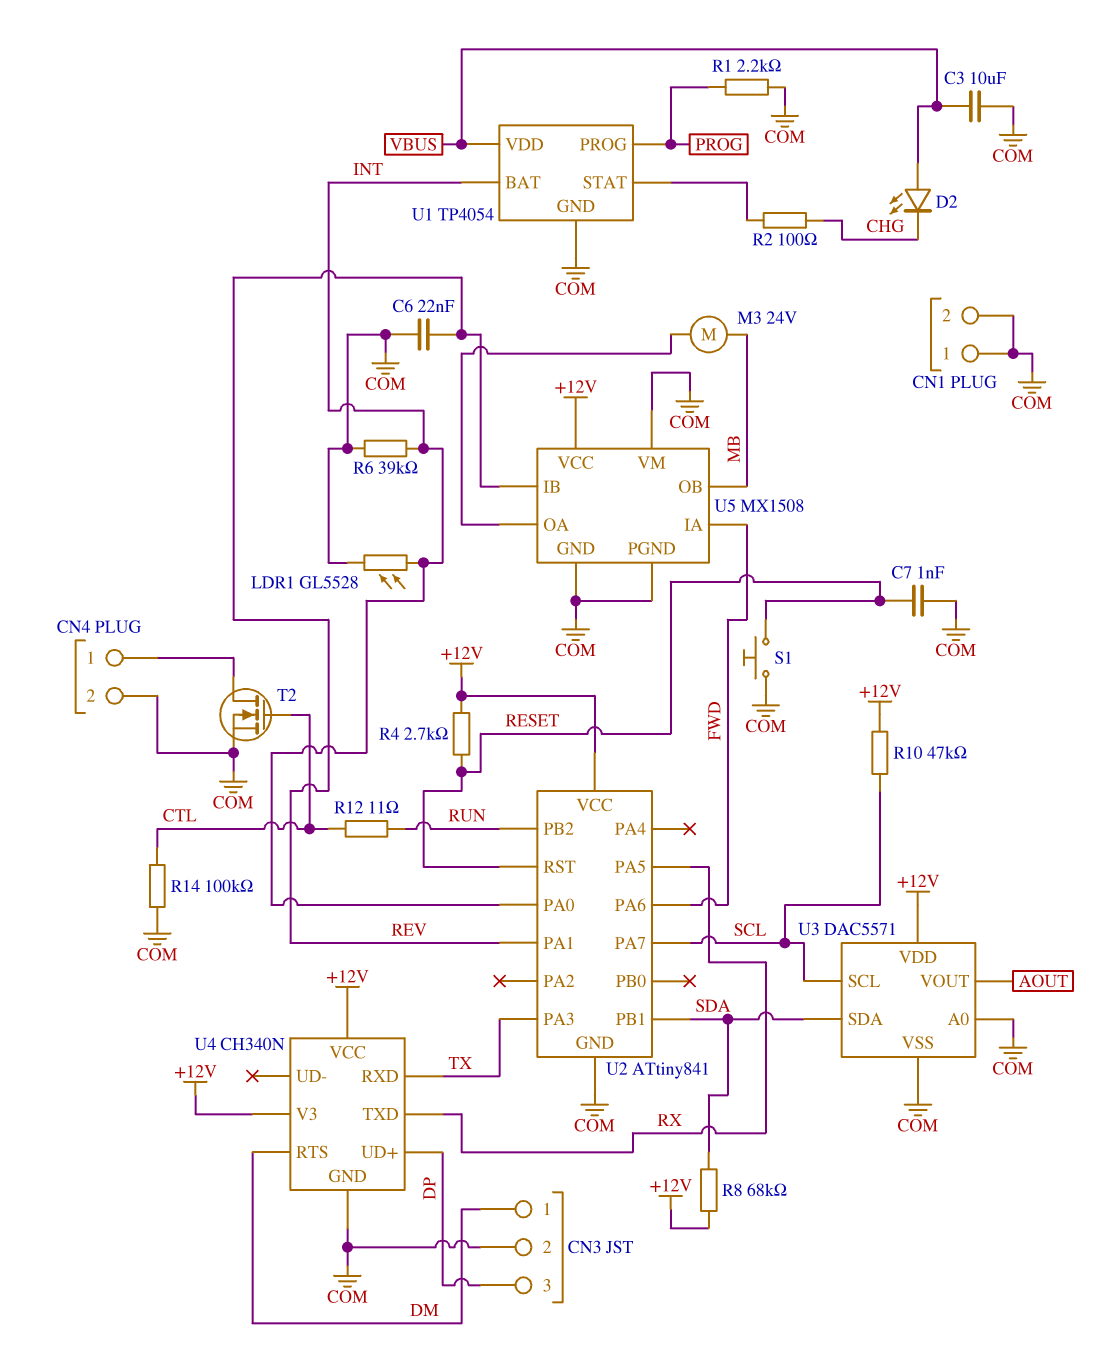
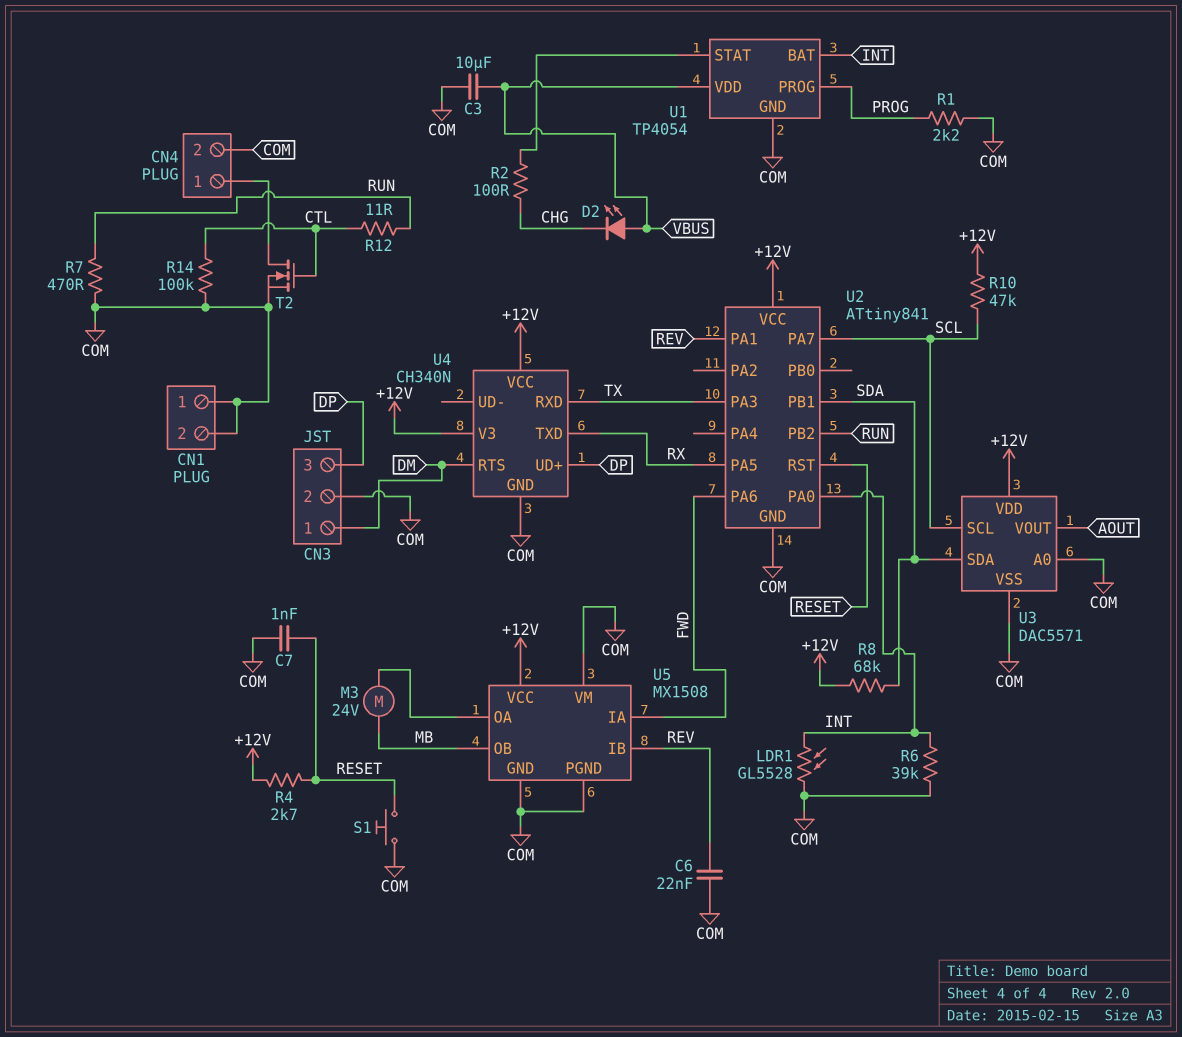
R7: none -> 470 (COM, RUN)

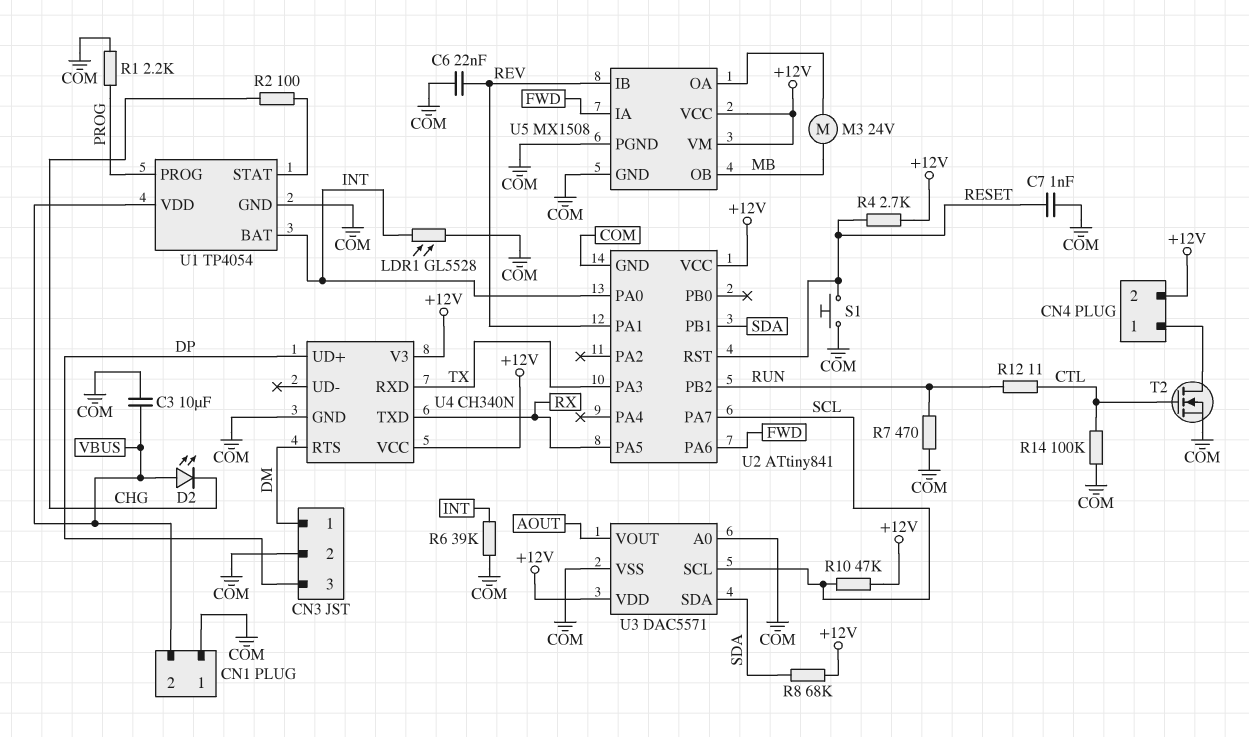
CN1 pin 2: COM -> VBUS
CN4 pin 2: COM -> +12V
U5 pin VM: COM -> +12V

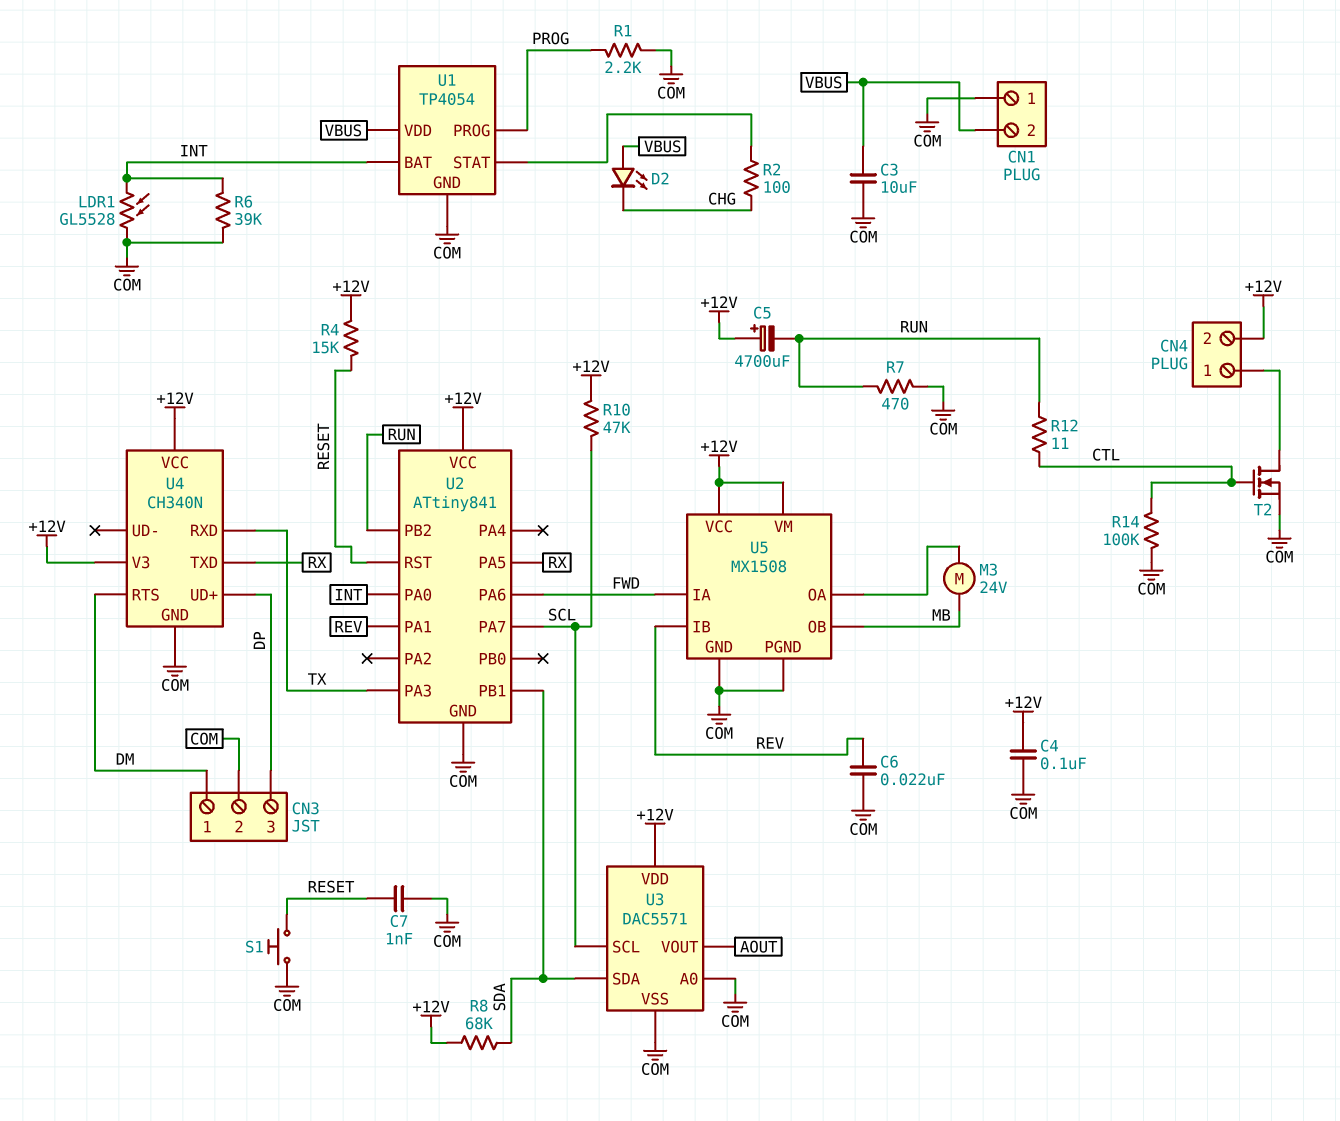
C4: none -> 100nF (+12V, COM)
C5: none -> 4700uF (plus +12V, minus RUN)
R4: 2.7k (+12V, RESET) -> 15k (+12V, RESET)

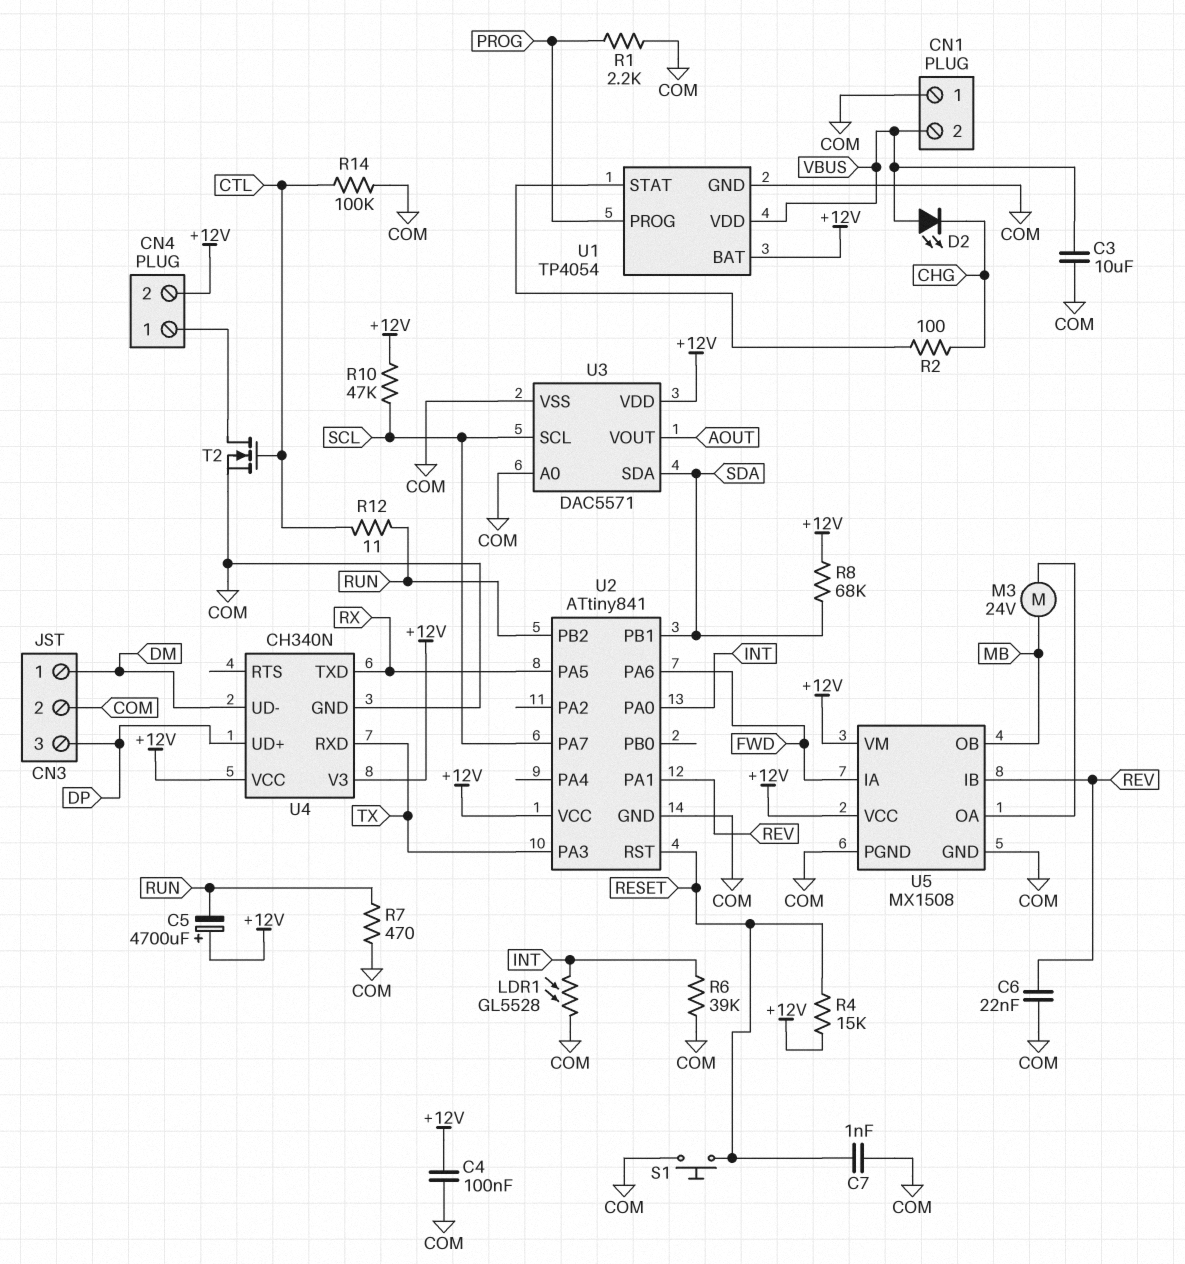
U1 pin BAT: INT -> +12V
U4 pin RTS: DM -> none
U4 pin UD-: none -> DM

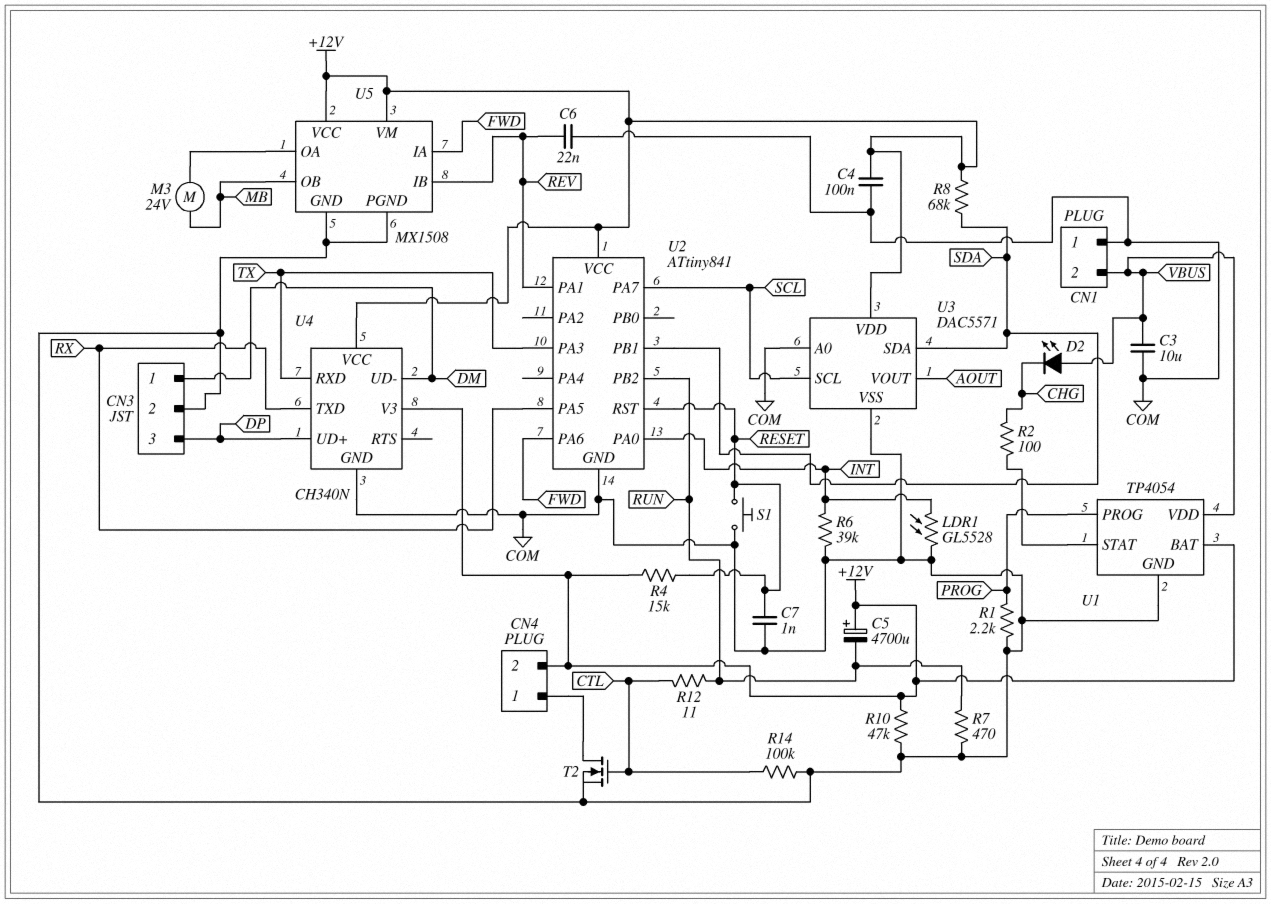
R10: 47k (+12V, SCL) -> 47k (+12V, COM)

